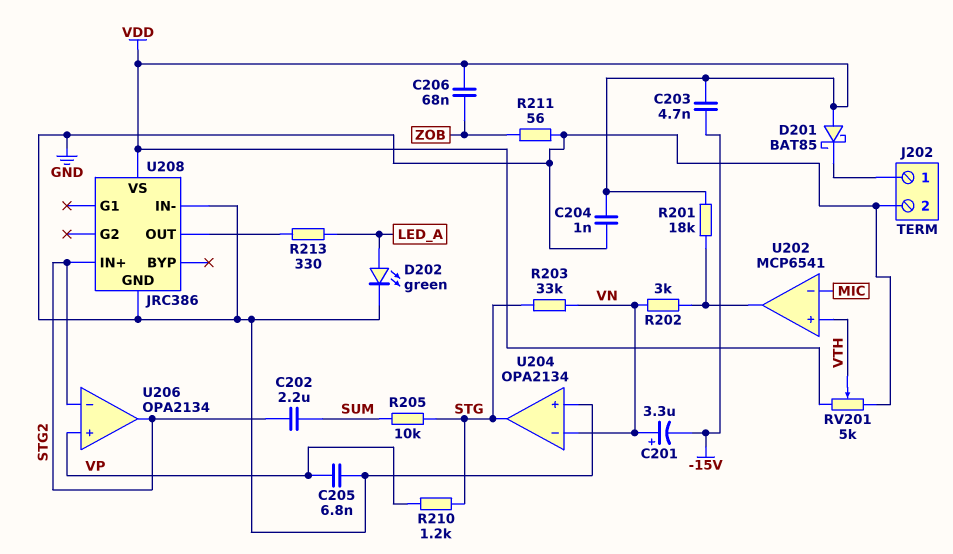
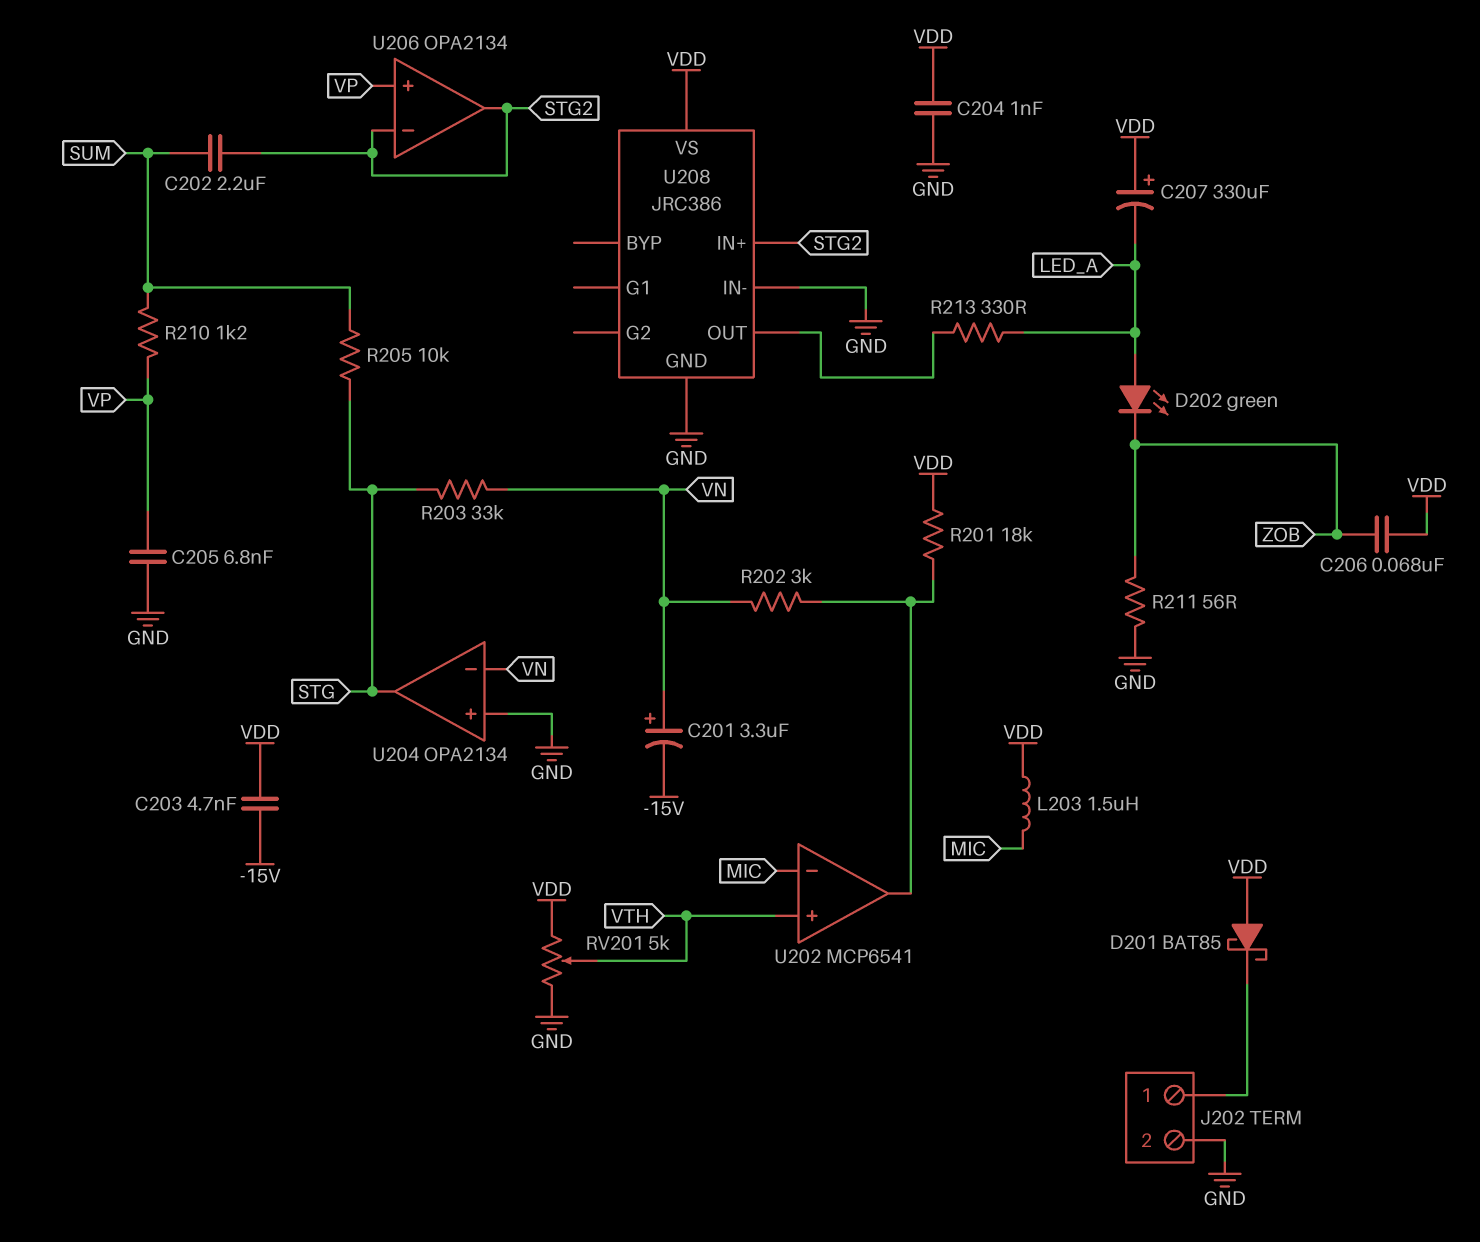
C207: none -> 330uF (plus VDD, minus LED_A)
D202: LED green (A LED_A, K GND) -> LED green (A LED_A, K ZOB)
L203: none -> 1.5uH (MIC, VDD)
R210: 1.2k (STG, VP) -> 1.2k (SUM, VP)

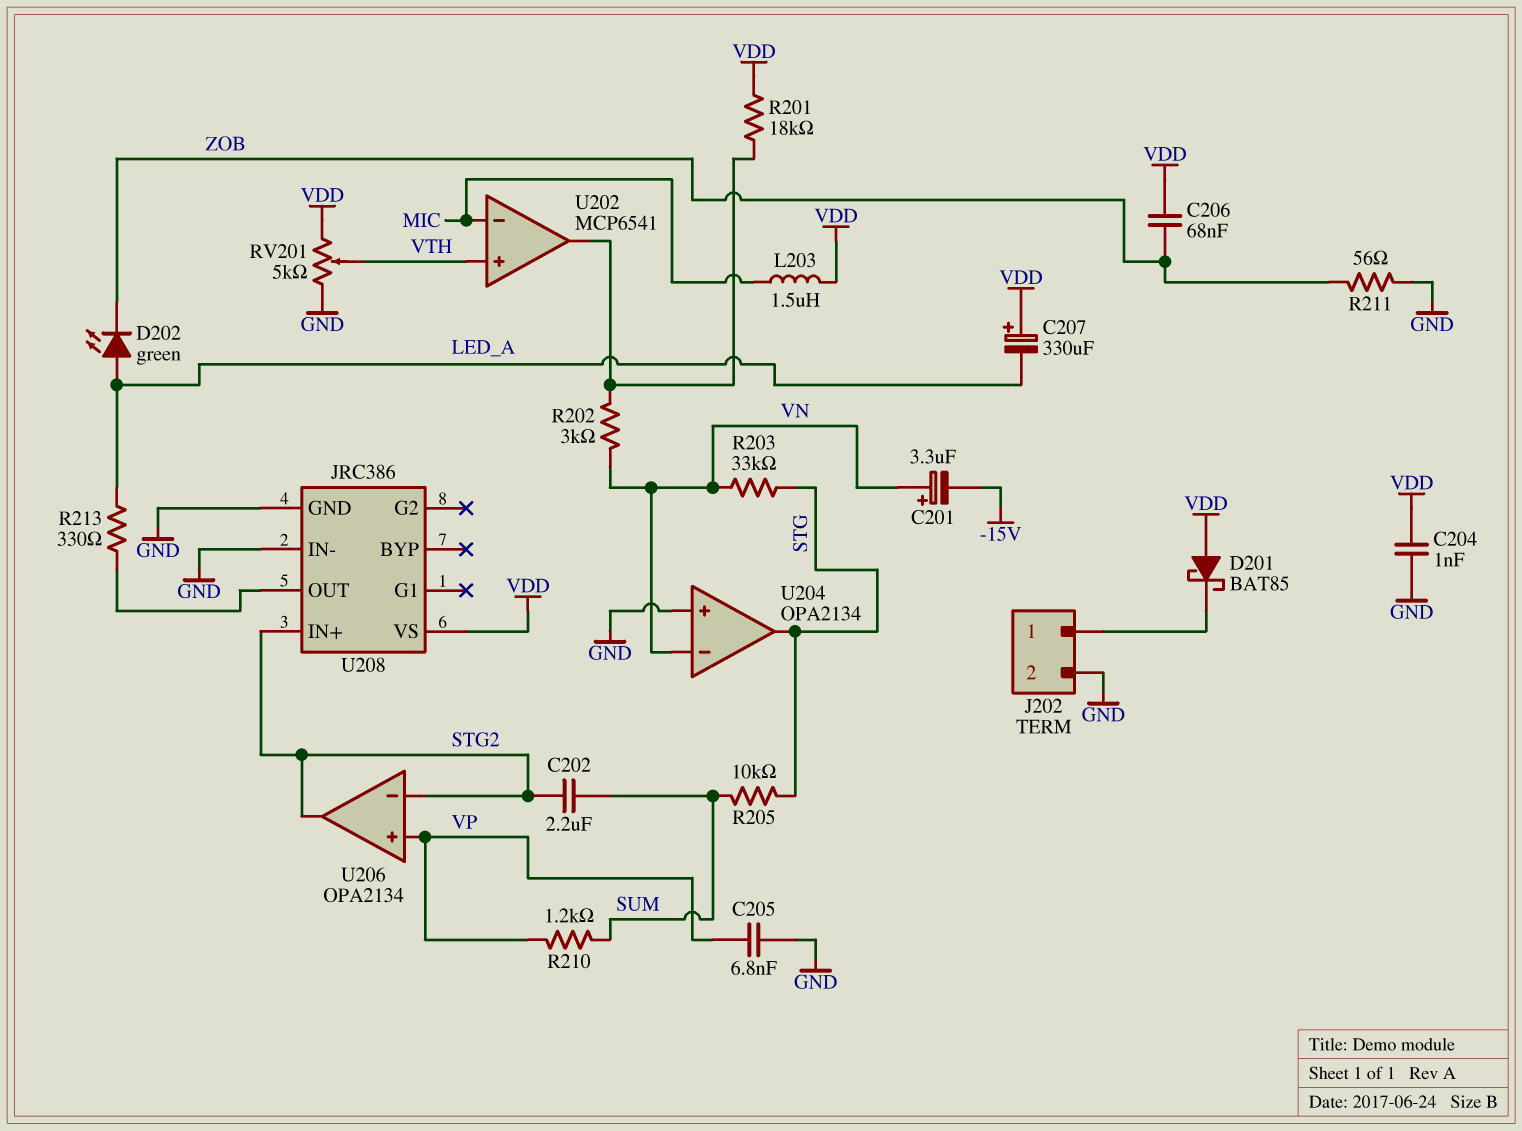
C203: 4.7nF (-15V, VDD) -> none

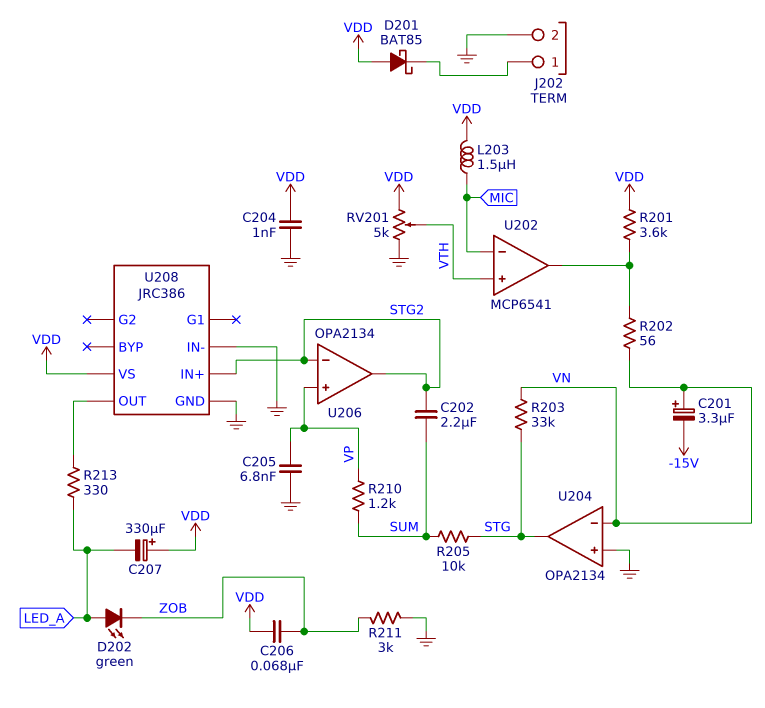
R201: 18k (U202/out, VDD) -> 3.6k (U202/out, VDD)
R202: 3k (U202/out, VN) -> 56 (U202/out, VN)
R211: 56 (GND, ZOB) -> 3k (GND, ZOB)

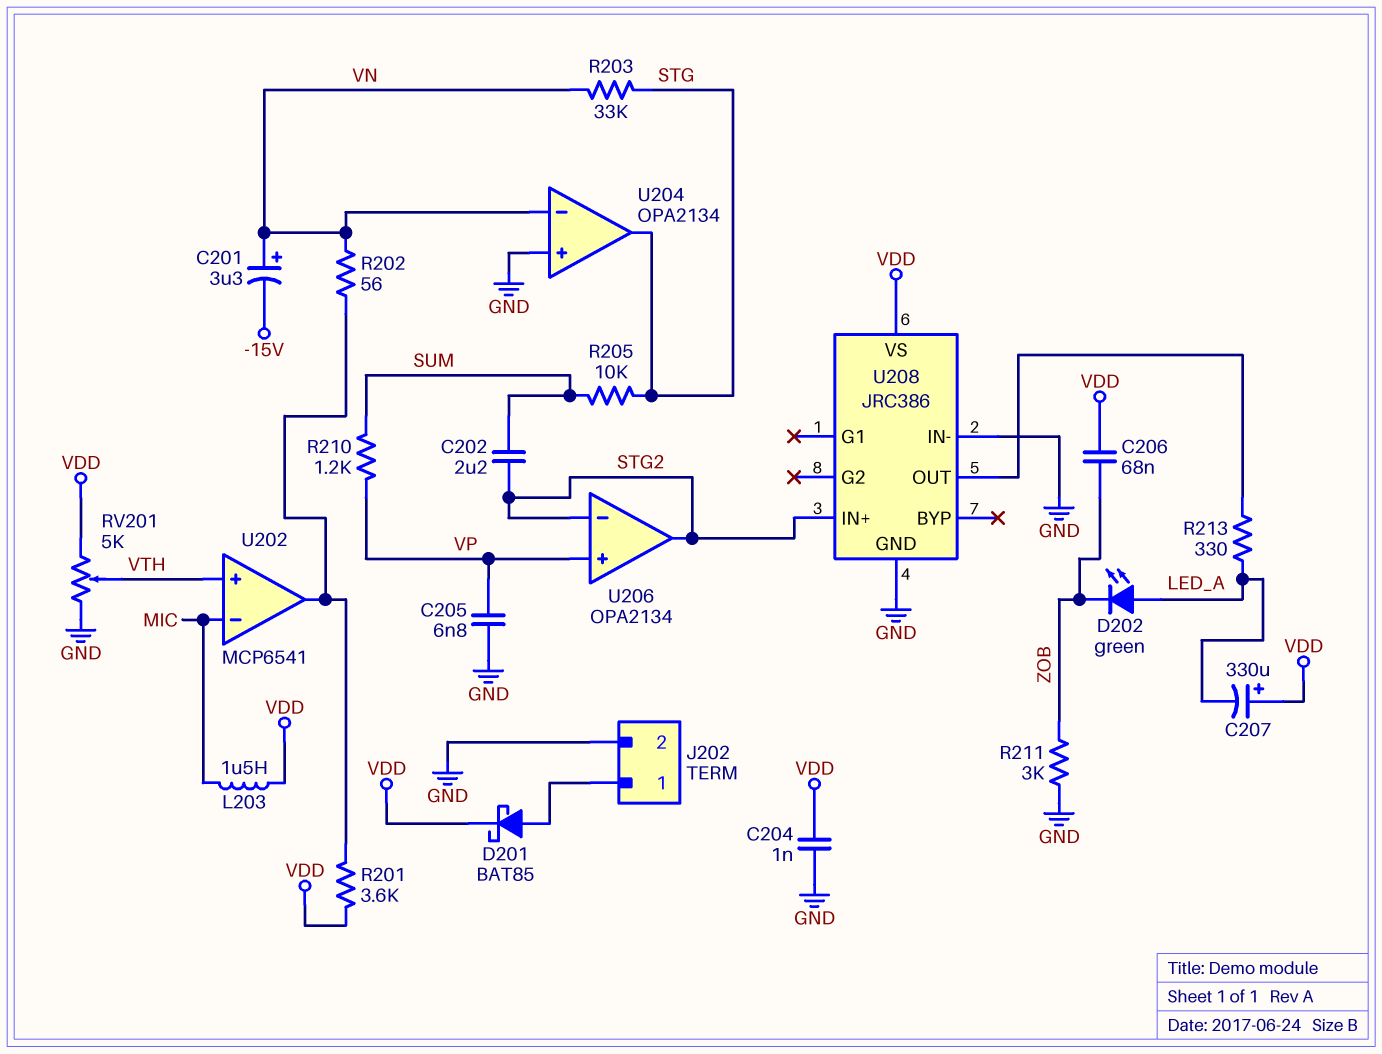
D201: schottky BAT85 (A VDD, K J202/1) -> schottky BAT85 (A J202/1, K VDD)

